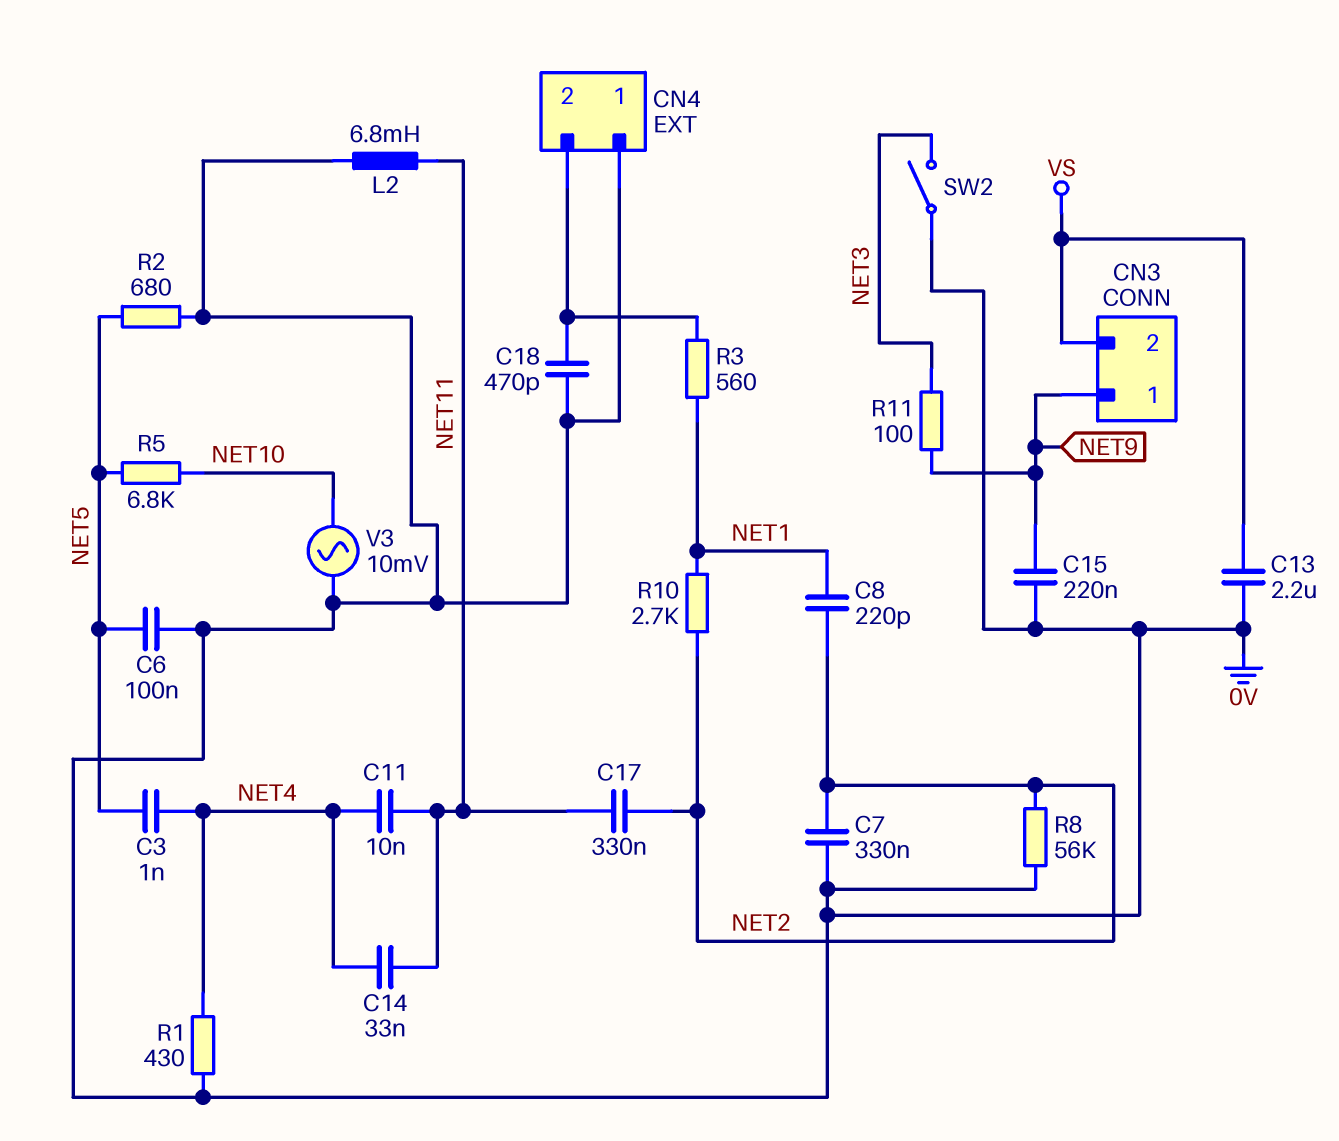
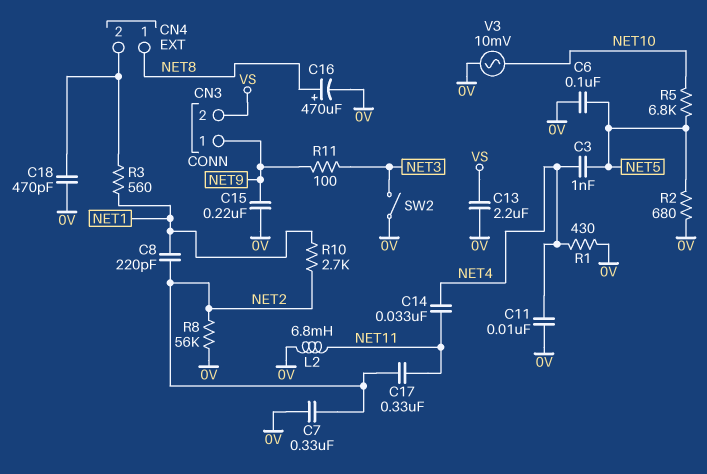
C11: 10nF (NET4, NET11) -> 10nF (0V, NET4)
C16: none -> 470uF (plus NET8, minus 0V)
CN4 pin 1: 0V -> NET8

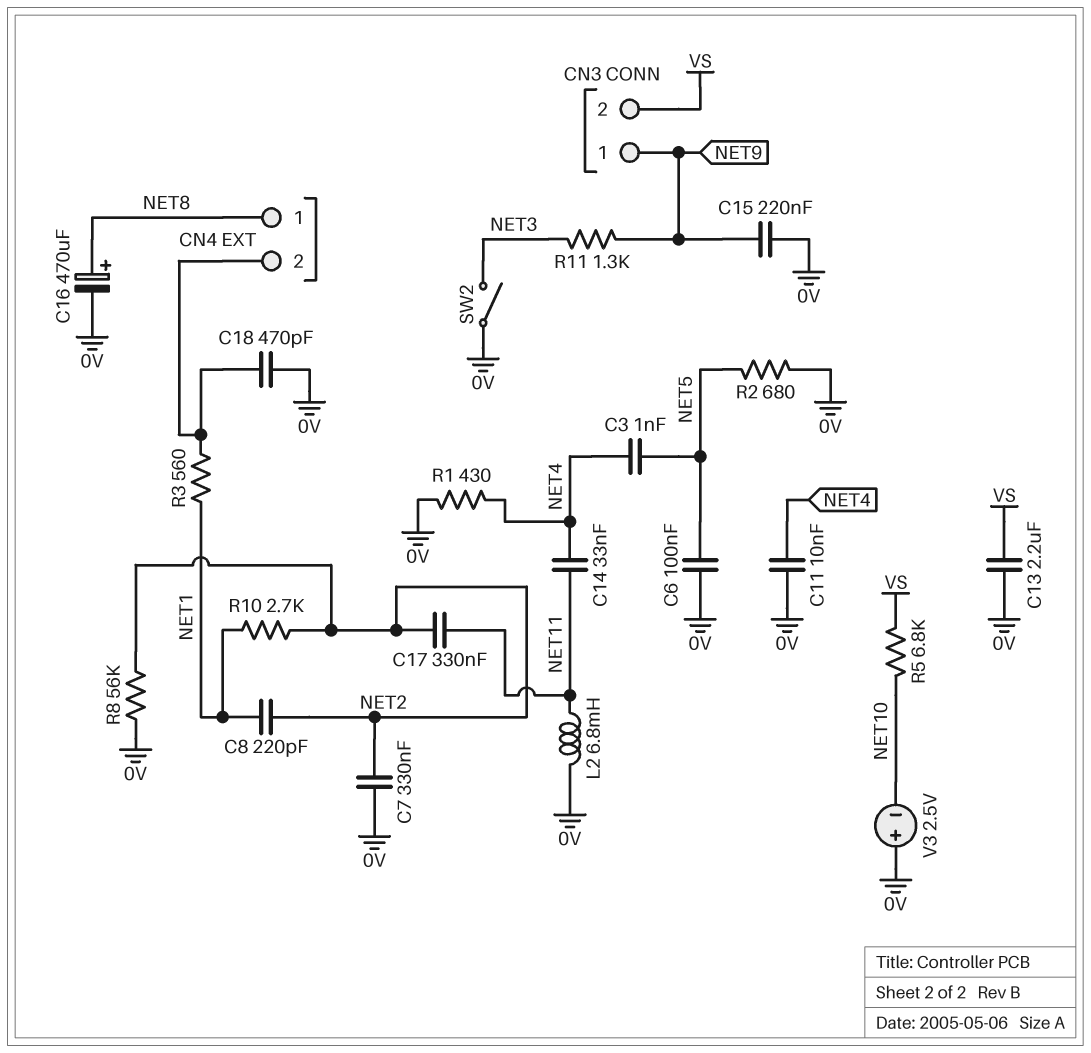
R5: 6.8k (NET5, NET10) -> 6.8k (NET10, VS)
R11: 100 (NET3, NET9) -> 1.3k (NET3, NET9)
V3: AC 10mV (0V, NET10) -> 2.5V (plus 0V, minus NET10)

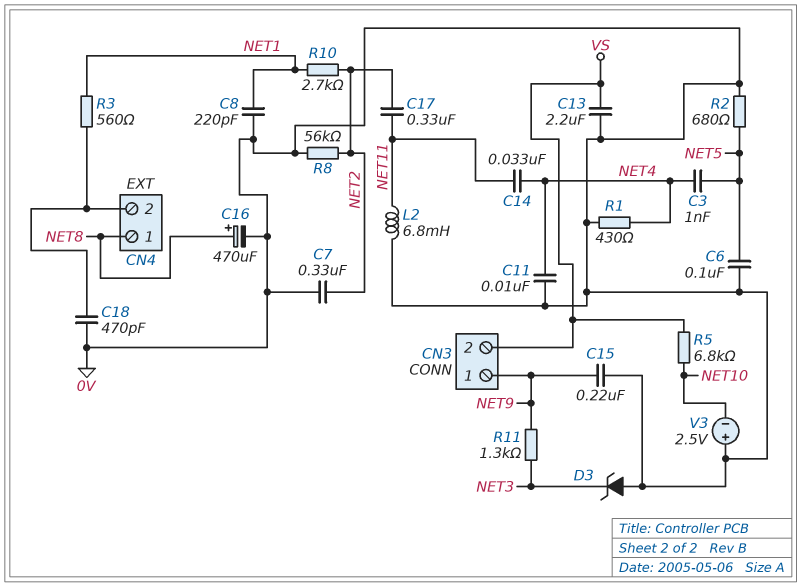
C8: 220pF (NET1, NET2) -> 220pF (0V, NET1)
D3: none -> zener (A 0V, K NET3)
SW2: switch (0V, NET3) -> none

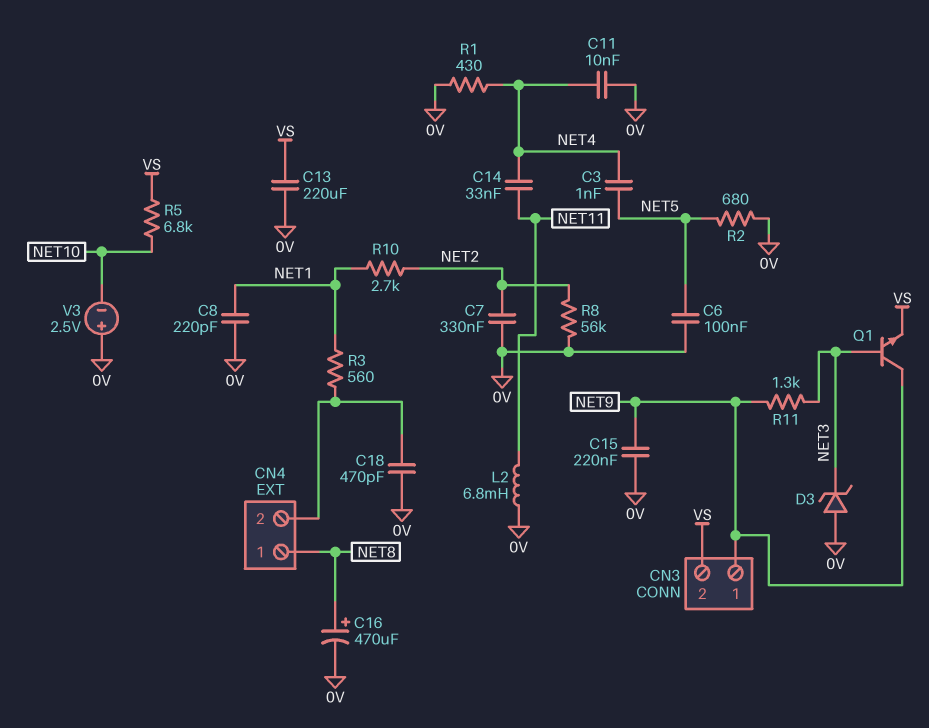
C13: 2.2uF (0V, VS) -> 220uF (0V, VS)
C17: 330nF (NET2, NET11) -> none
Q1: none -> NPN (B NET3, C NET9, E VS)

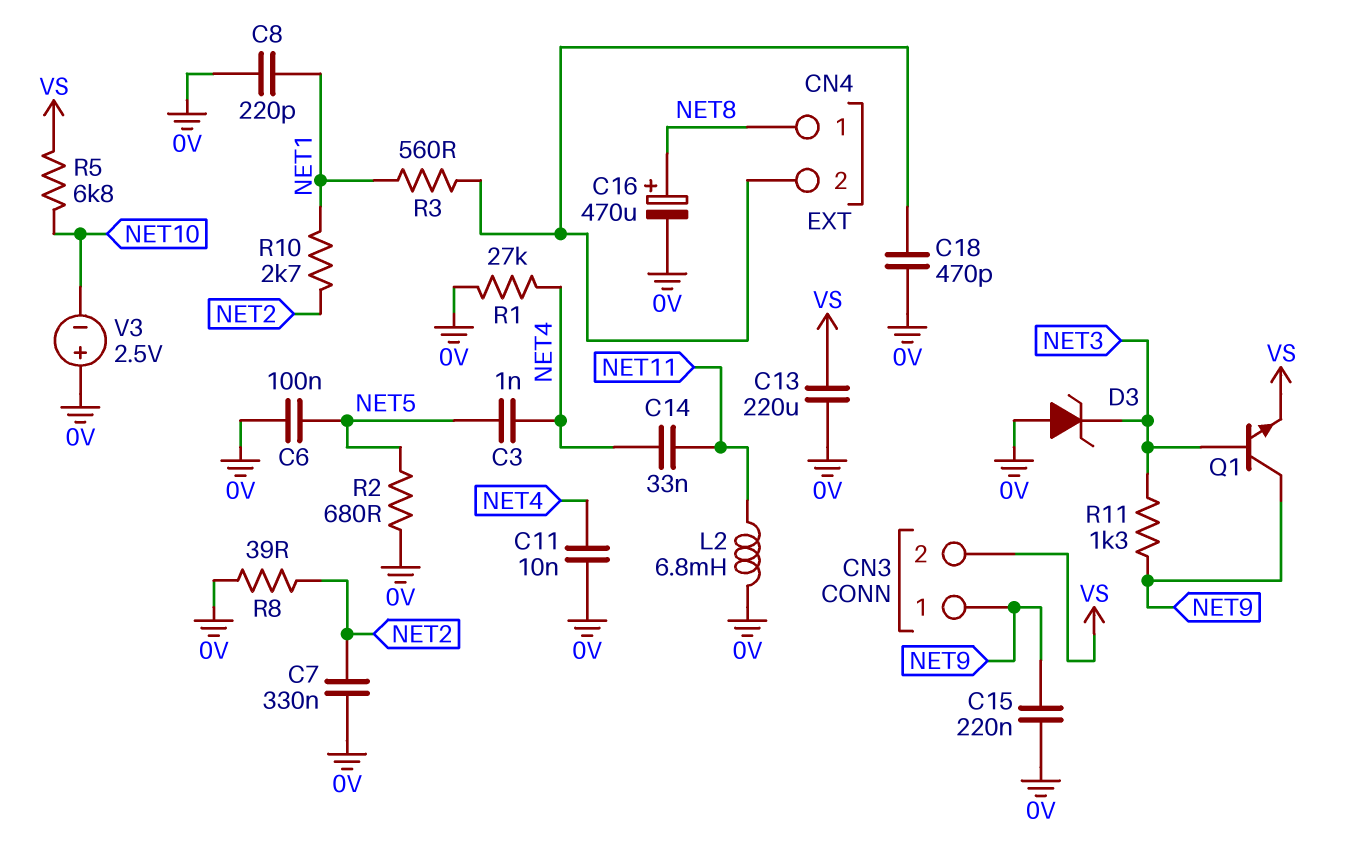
R1: 430 (0V, NET4) -> 27k (0V, NET4)
R8: 56k (0V, NET2) -> 39 (0V, NET2)

